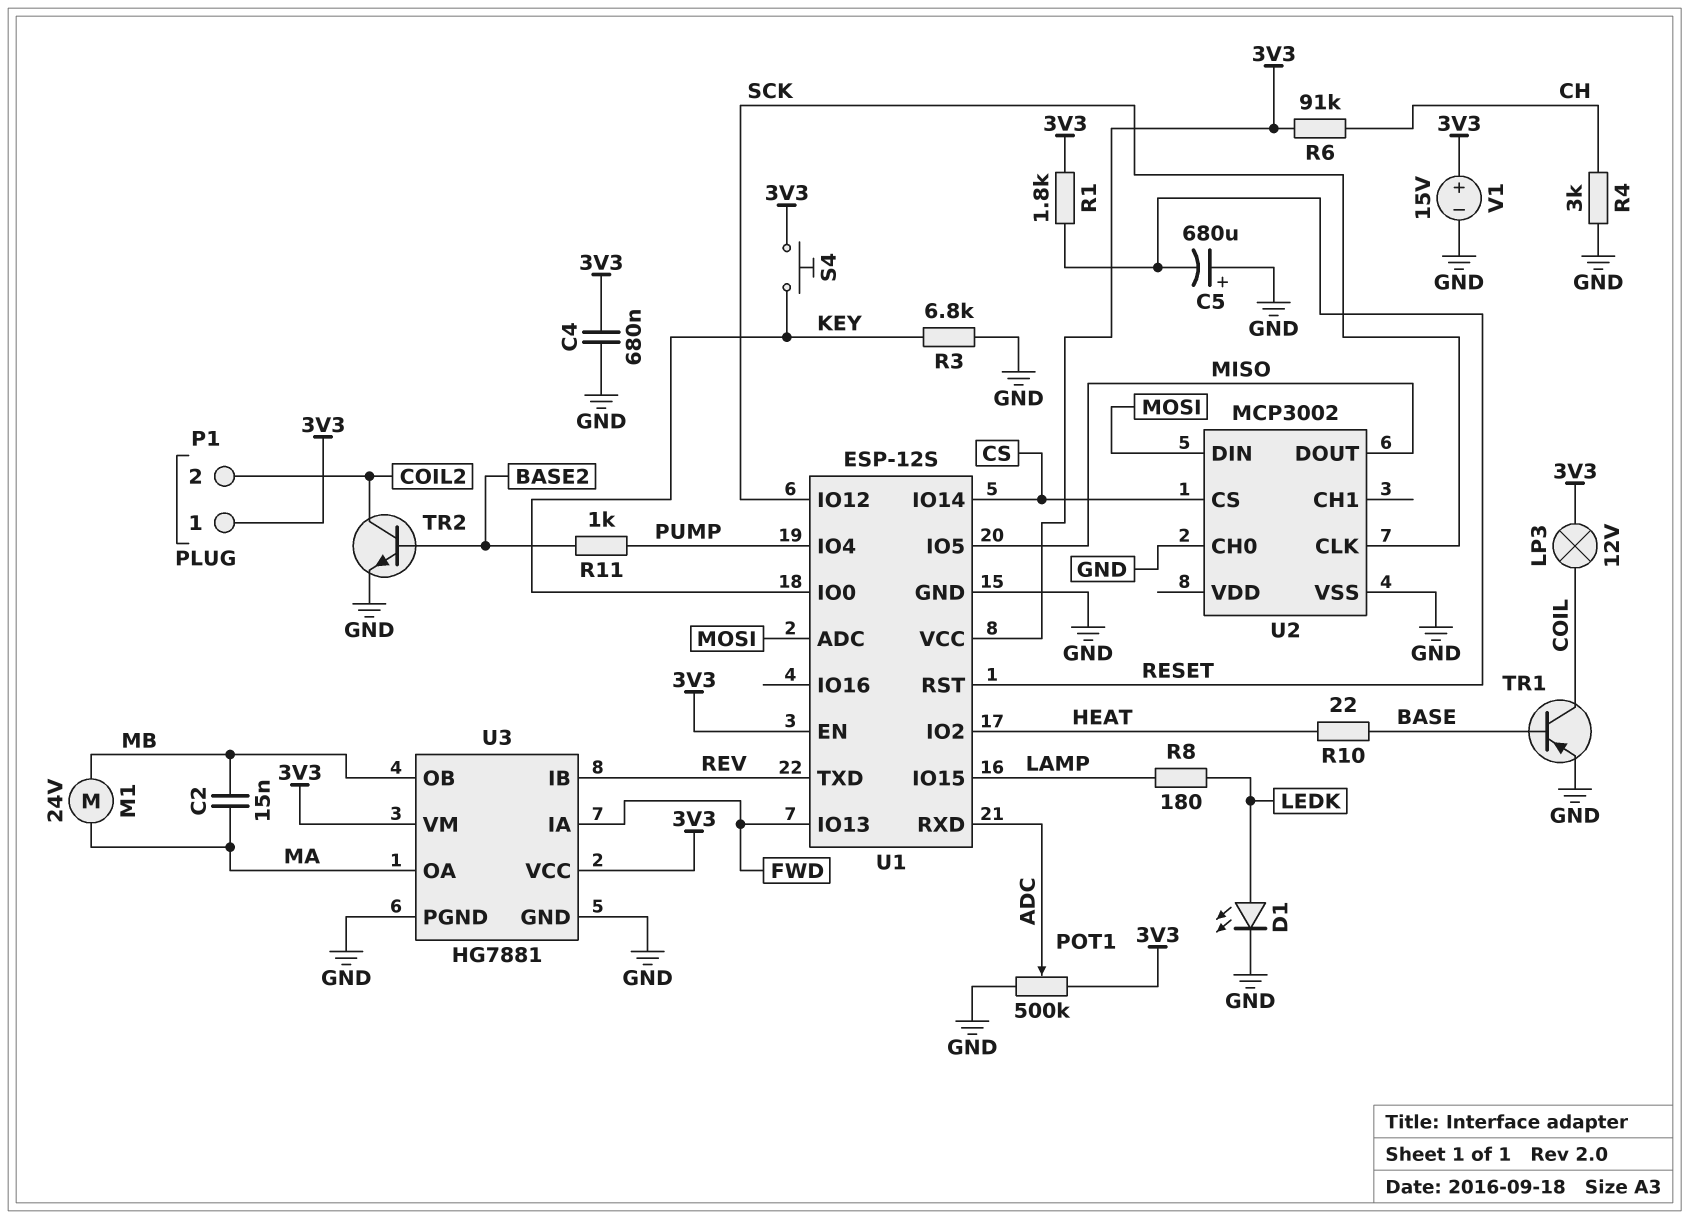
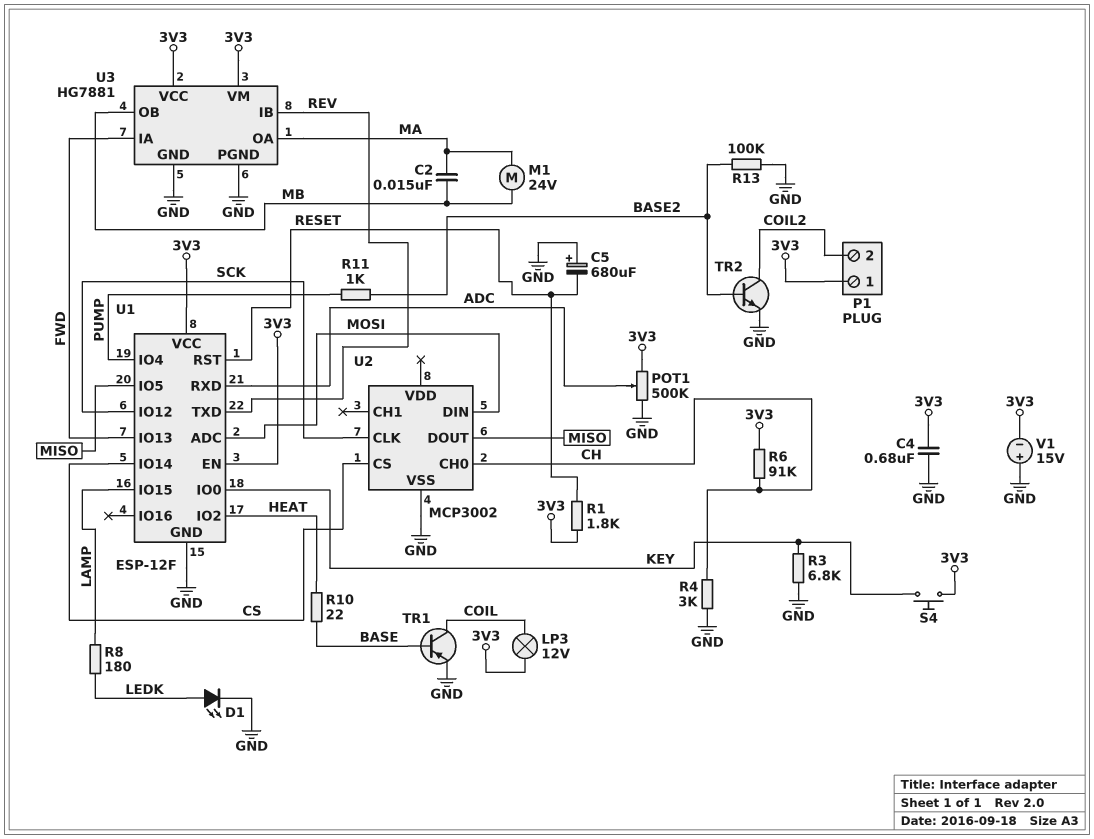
R13: none -> 100k (BASE2, GND)
U1: ESP-12S -> ESP-12F
U2 pin CH0: GND -> CH
V1: 15V (plus 3V3, minus GND) -> 15V (plus GND, minus 3V3)

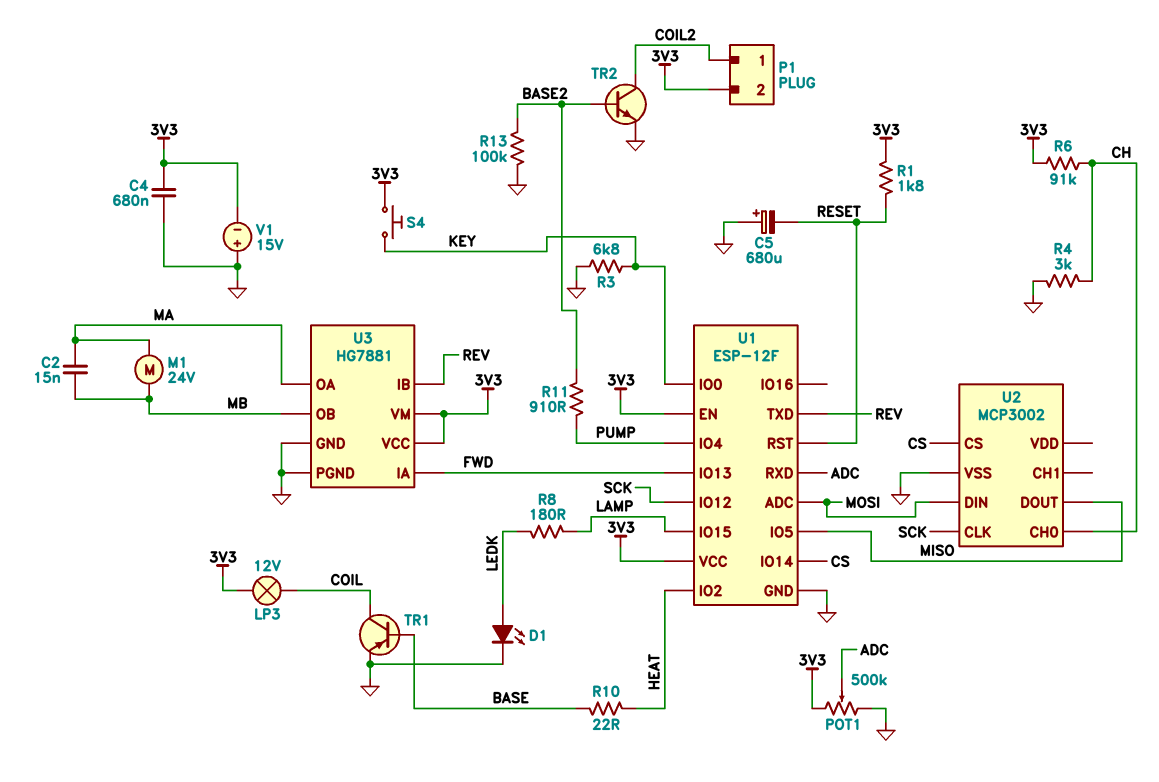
P1 pin 1: 3V3 -> COIL2
P1 pin 2: COIL2 -> 3V3
R11: 1k (BASE2, PUMP) -> 910 (BASE2, PUMP)

